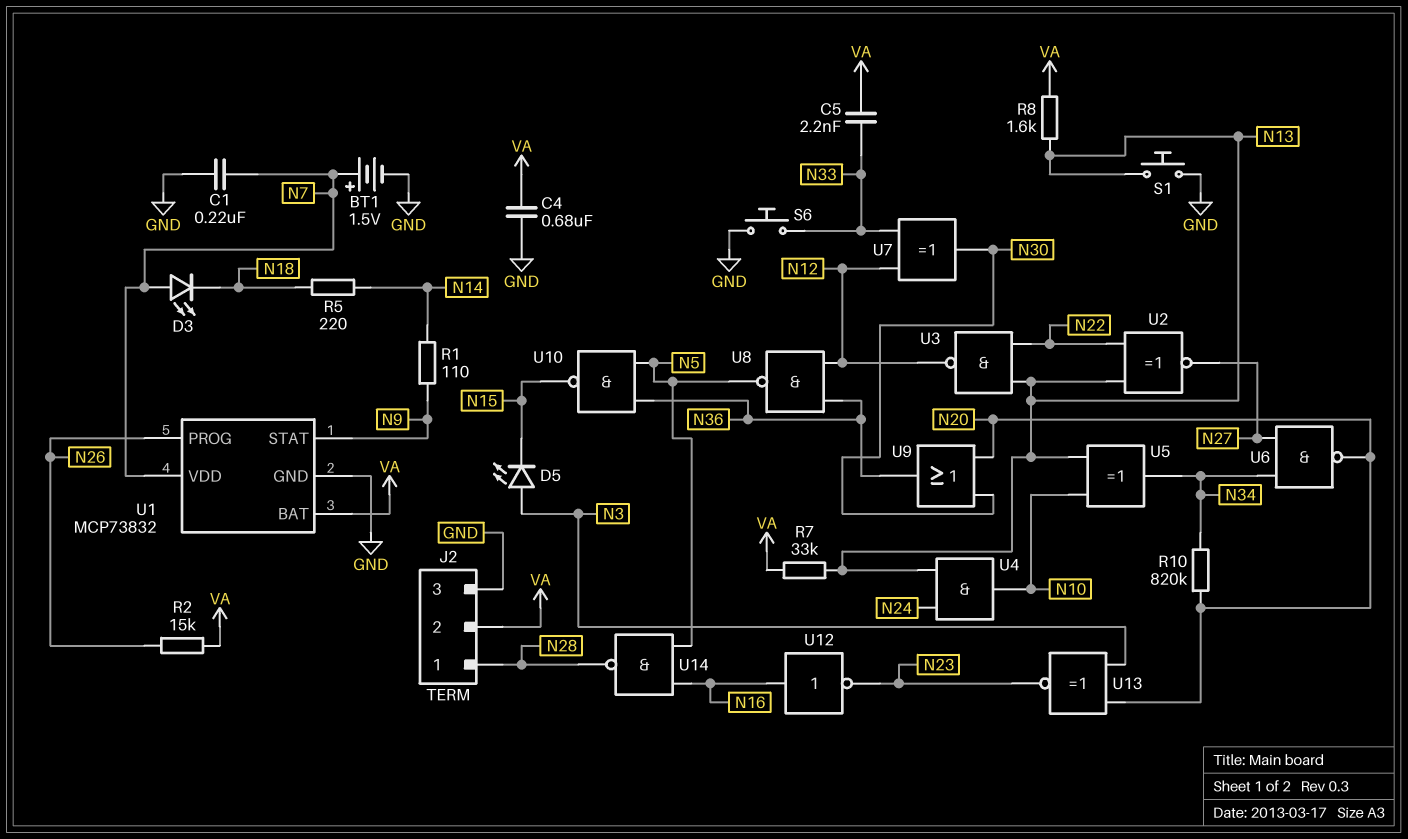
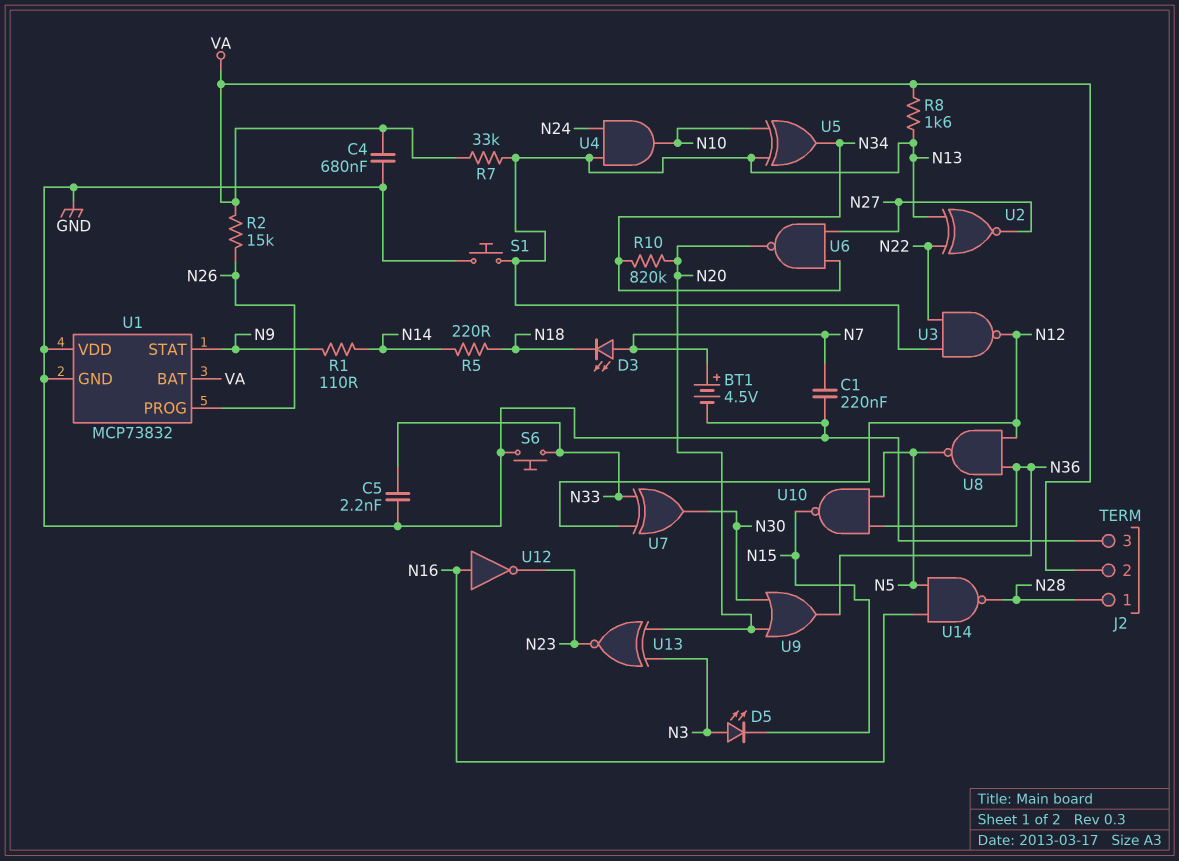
BT1: 1.5V (plus N7, minus GND) -> 4.5V (plus N7, minus GND)
C5: 2.2nF (N33, VA) -> 2.2nF (GND, N33)
U1 pin VDD: N7 -> GND

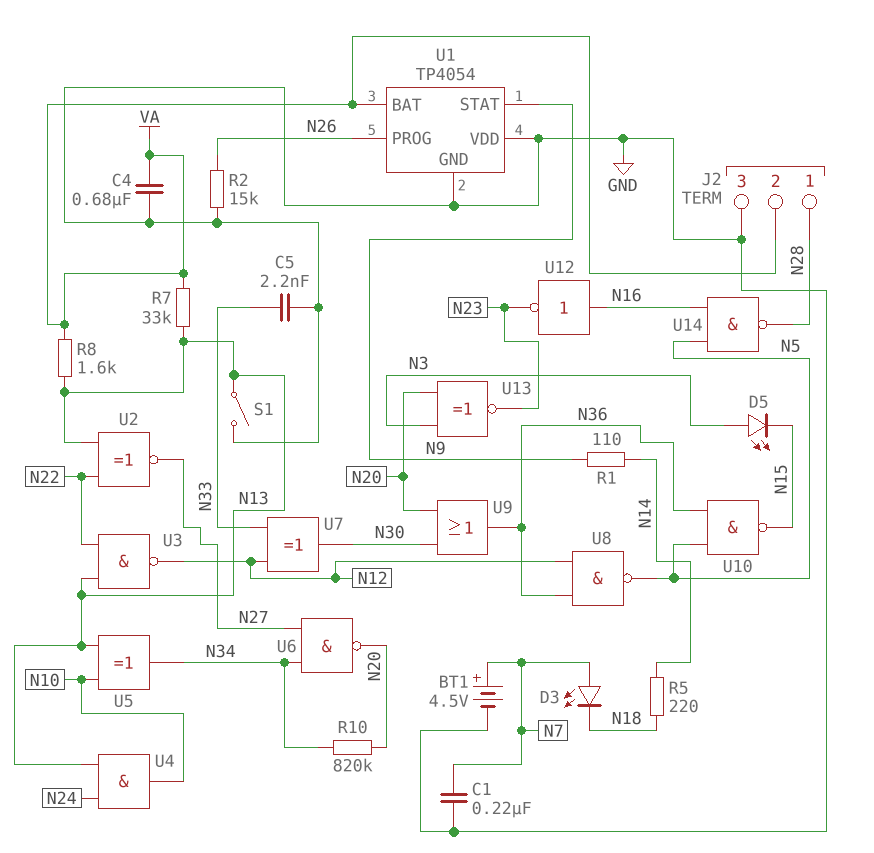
R2: 15k (N26, VA) -> 15k (GND, N26)
S1: button (GND, N13) -> switch (GND, N13)
S6: button (GND, N33) -> none
U1: MCP73832 -> TP4054

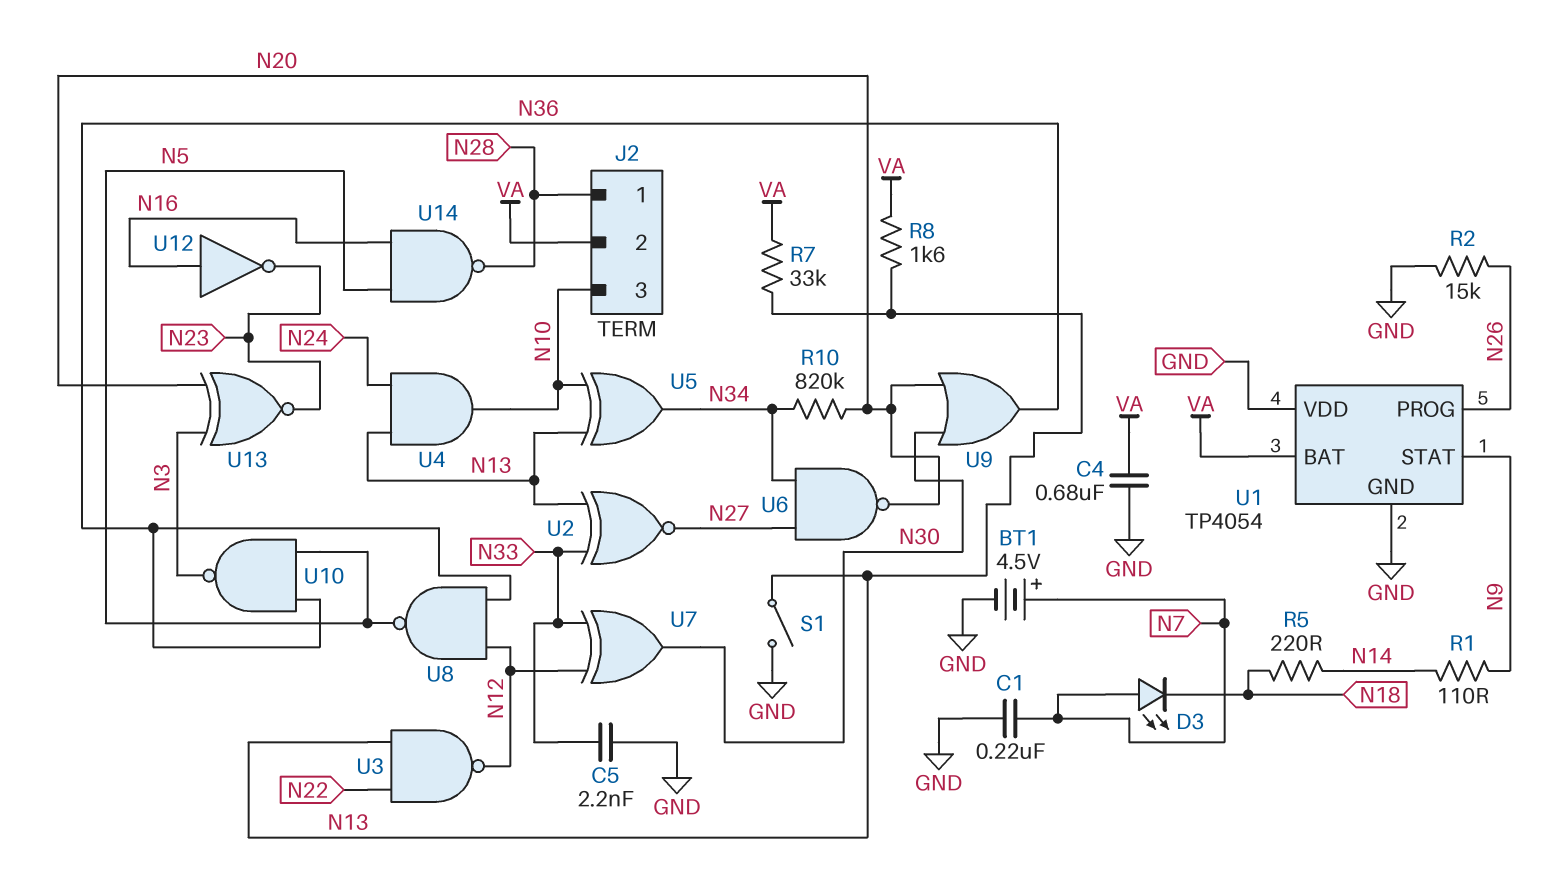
D5: LED (A N3, K N15) -> none
J2 pin 3: GND -> N10
U2: XNOR (in N13, in N22, out N27) -> XNOR (in N13, in N33, out N27)
U10: NAND (in N5, in N36, out N15) -> NAND (in N5, in N36, out N3)

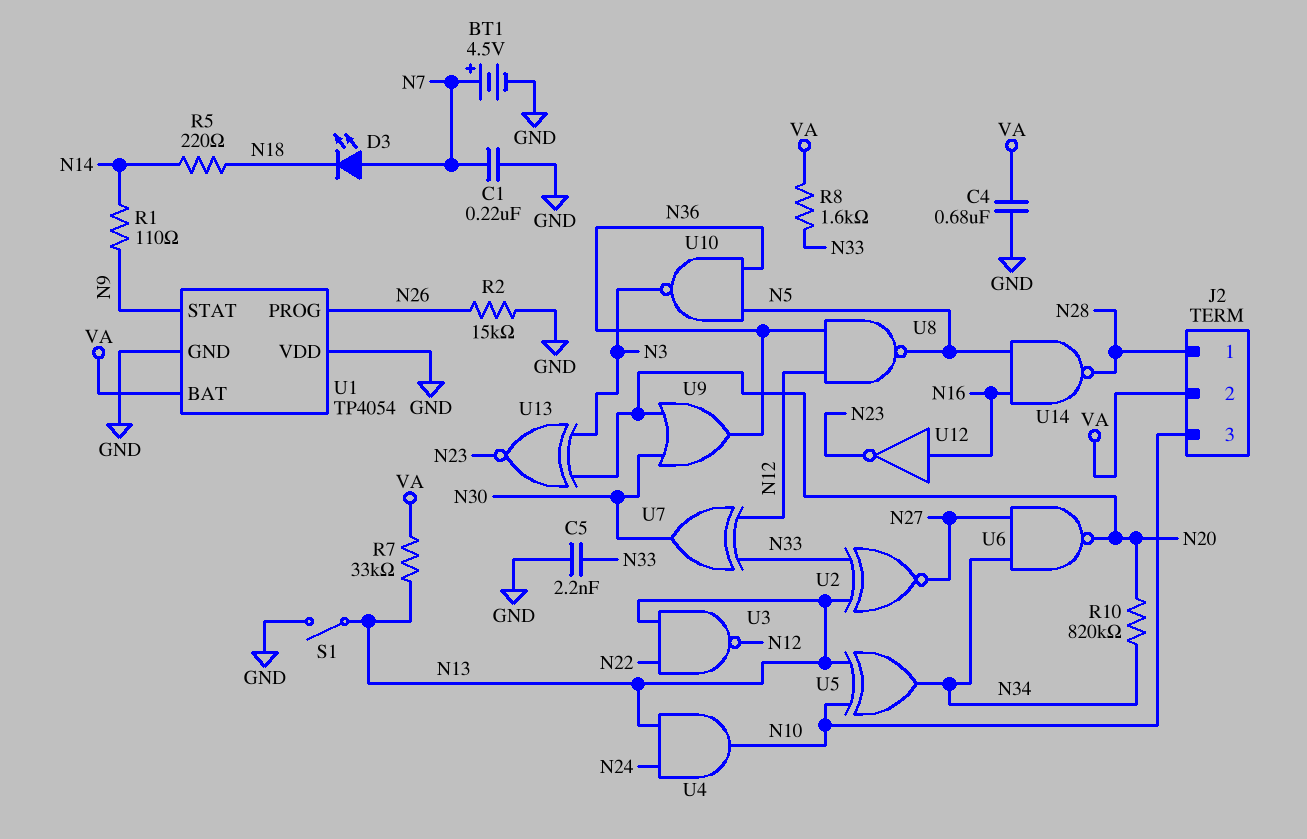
R8: 1.6k (N13, VA) -> 1.6k (N33, VA)

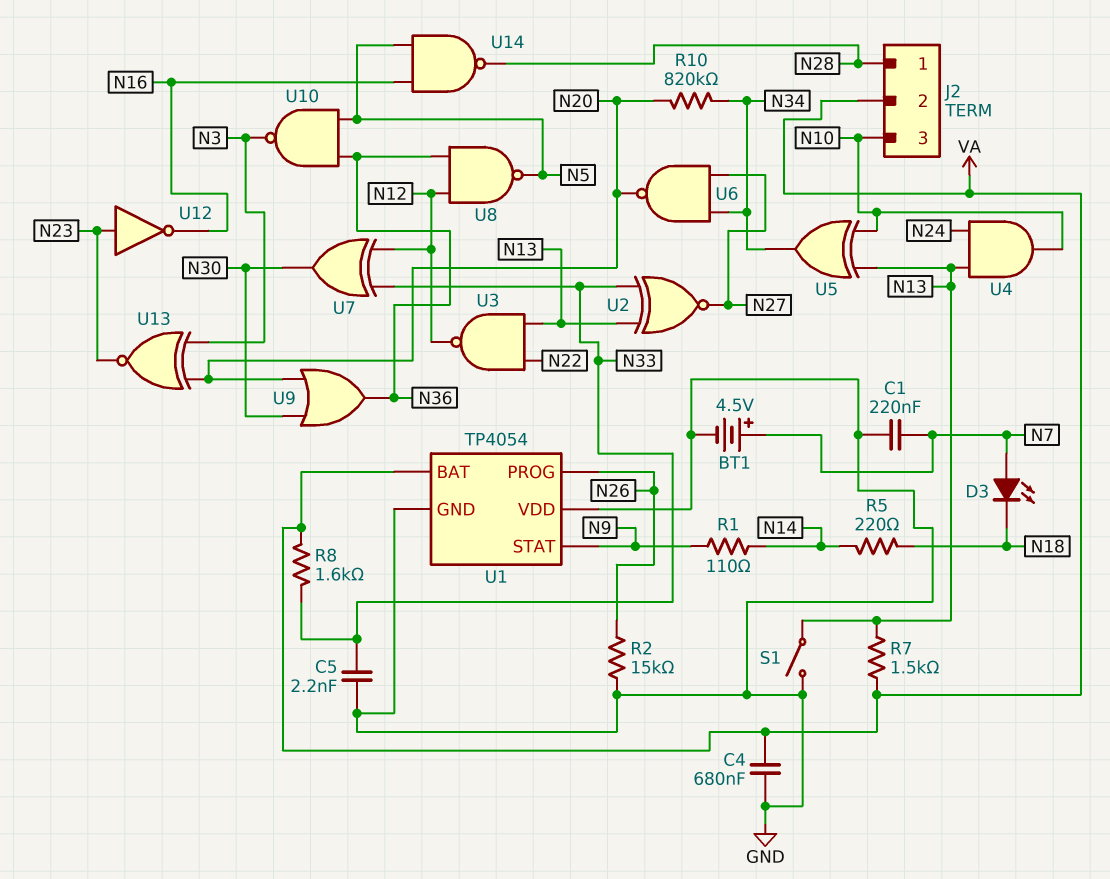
R7: 33k (N13, VA) -> 1.5k (N13, VA)
U12: NOT (in N16, out N23) -> NOT (in N23, out N16)

